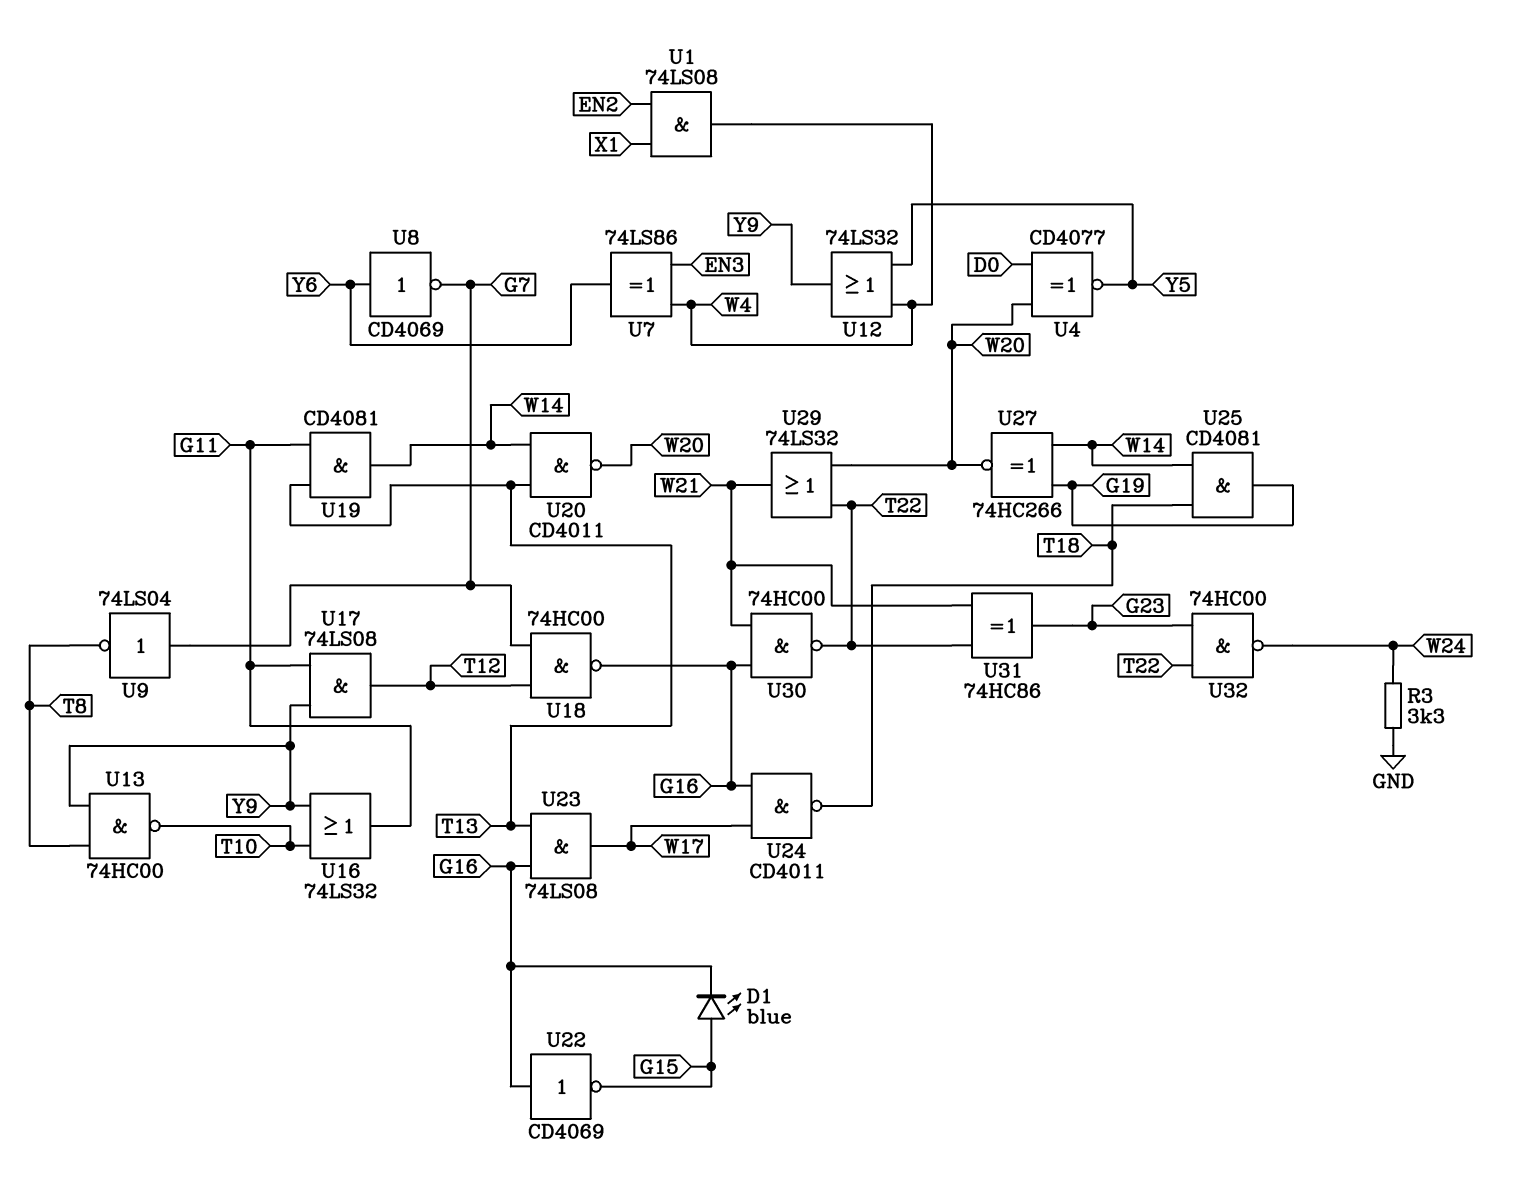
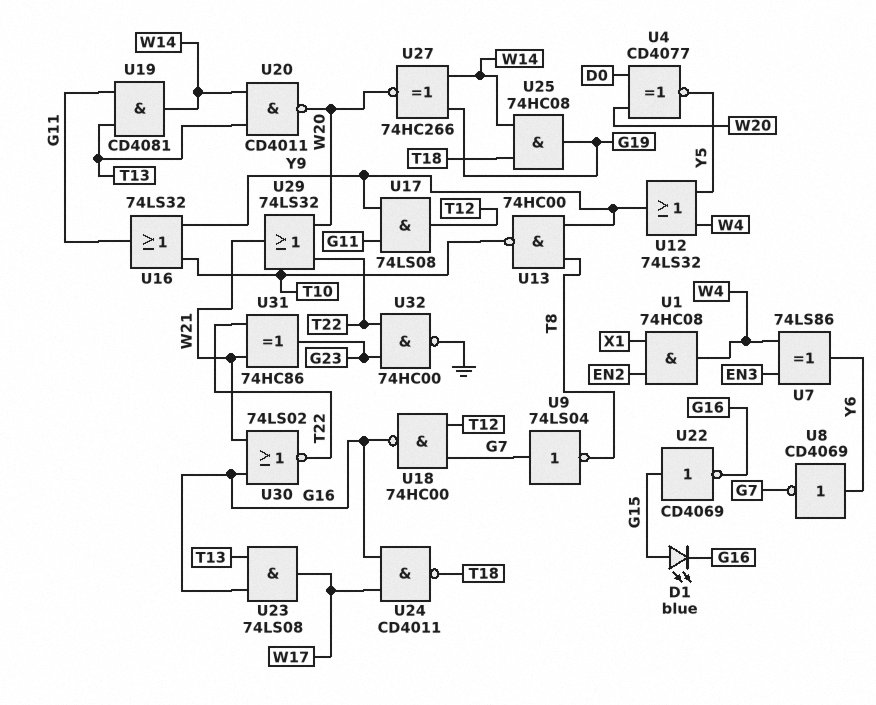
R3: 3.3k (GND, W24) -> none
U1: AND 74LS08 (in EN2, in X1, out W4) -> AND 74HC08 (in EN2, in X1, out W4)
U22: NOT CD4069 (in G16, out G15) -> NOT CD4069 (in G15, out G16)
U25: AND CD4081 (in T18, in W14, out G19) -> AND 74HC08 (in T18, in W14, out G19)
U30: NAND 74HC00 (in G16, in W21, out T22) -> NOR 74LS02 (in G16, in W21, out T22)
U32: NAND 74HC00 (in G23, in T22, out W24) -> NAND 74HC00 (in G23, in T22, out GND)

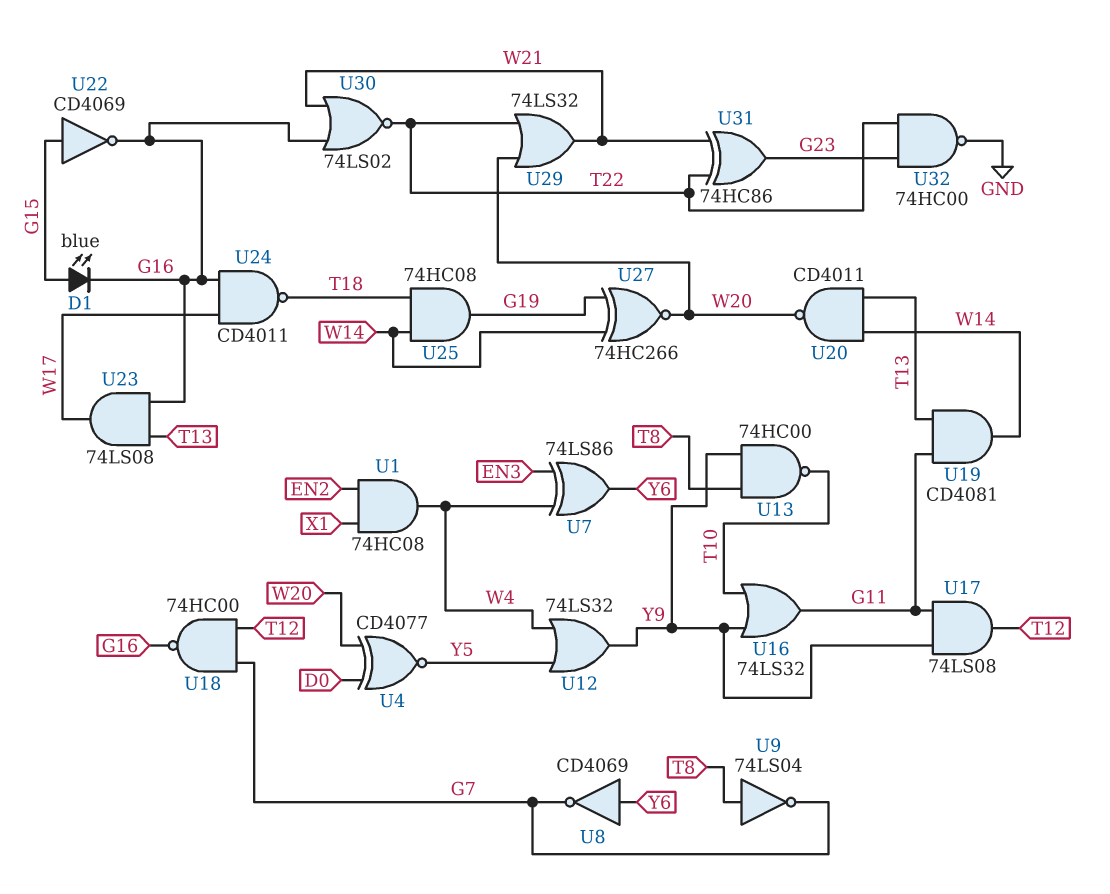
U9: NOT 74LS04 (in G7, out T8) -> NOT 74LS04 (in T8, out G7)

